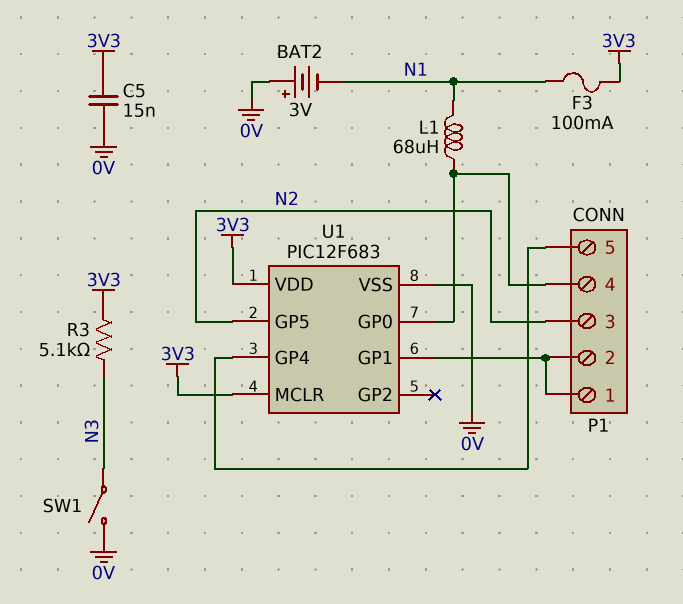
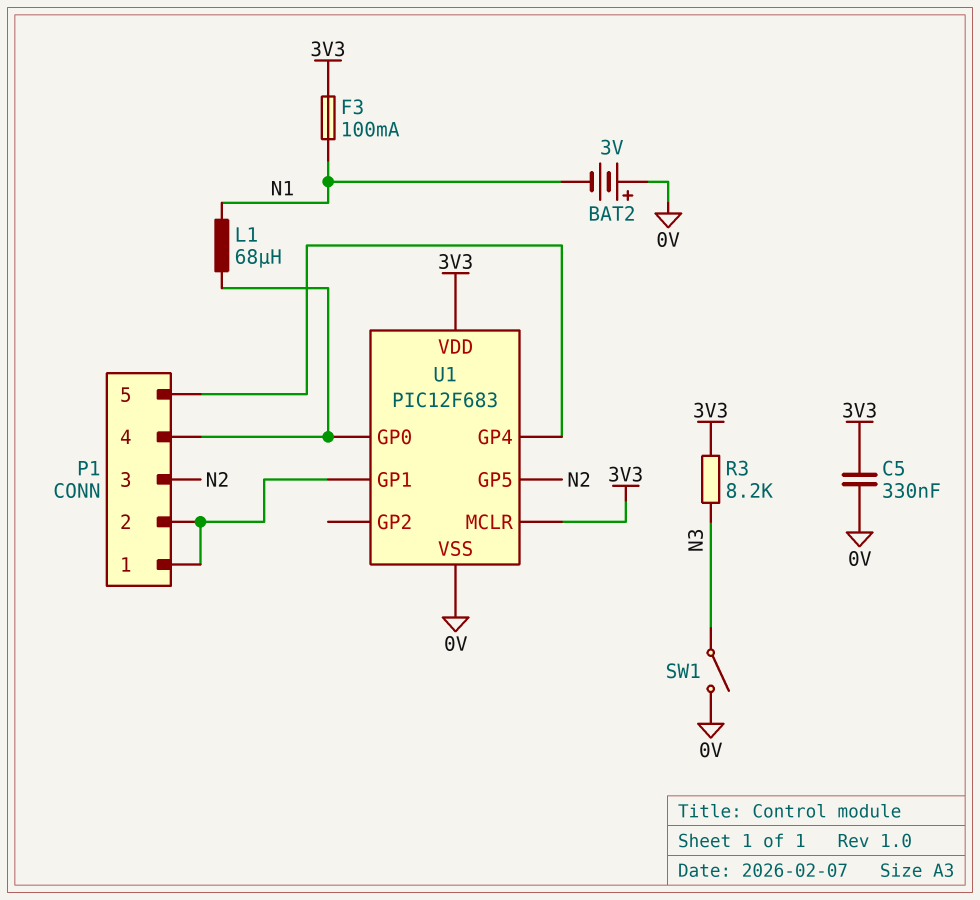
C5: 15nF (0V, 3V3) -> 330nF (0V, 3V3)
R3: 5.1k (3V3, N3) -> 8.2k (3V3, N3)

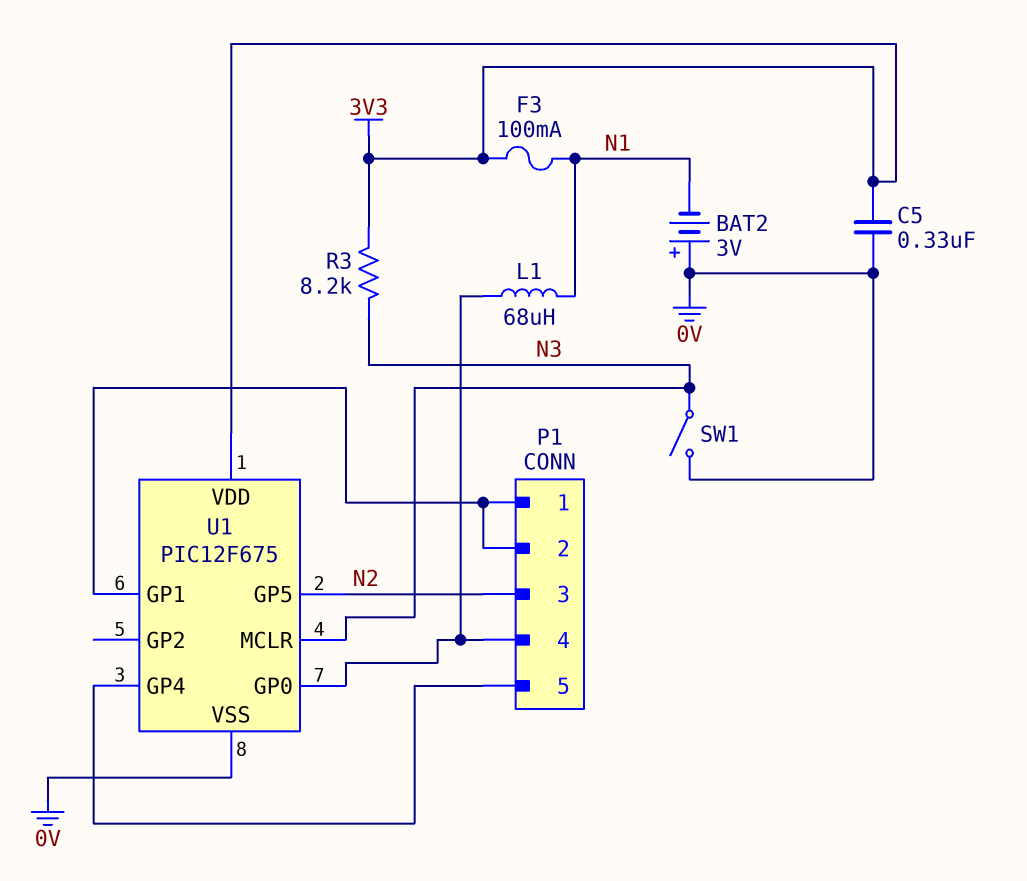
U1: PIC12F683 -> PIC12F675
U1 pin MCLR: 3V3 -> N3

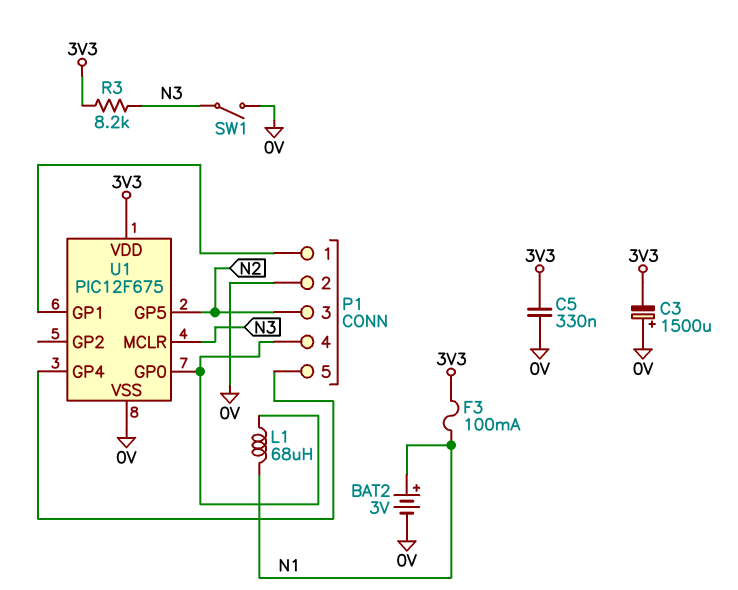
BAT2: 3V (plus 0V, minus N1) -> 3V (plus N1, minus 0V)
C3: none -> 1500uF (plus 0V, minus 3V3)
P1 pin 2: P1/1 -> 0V

